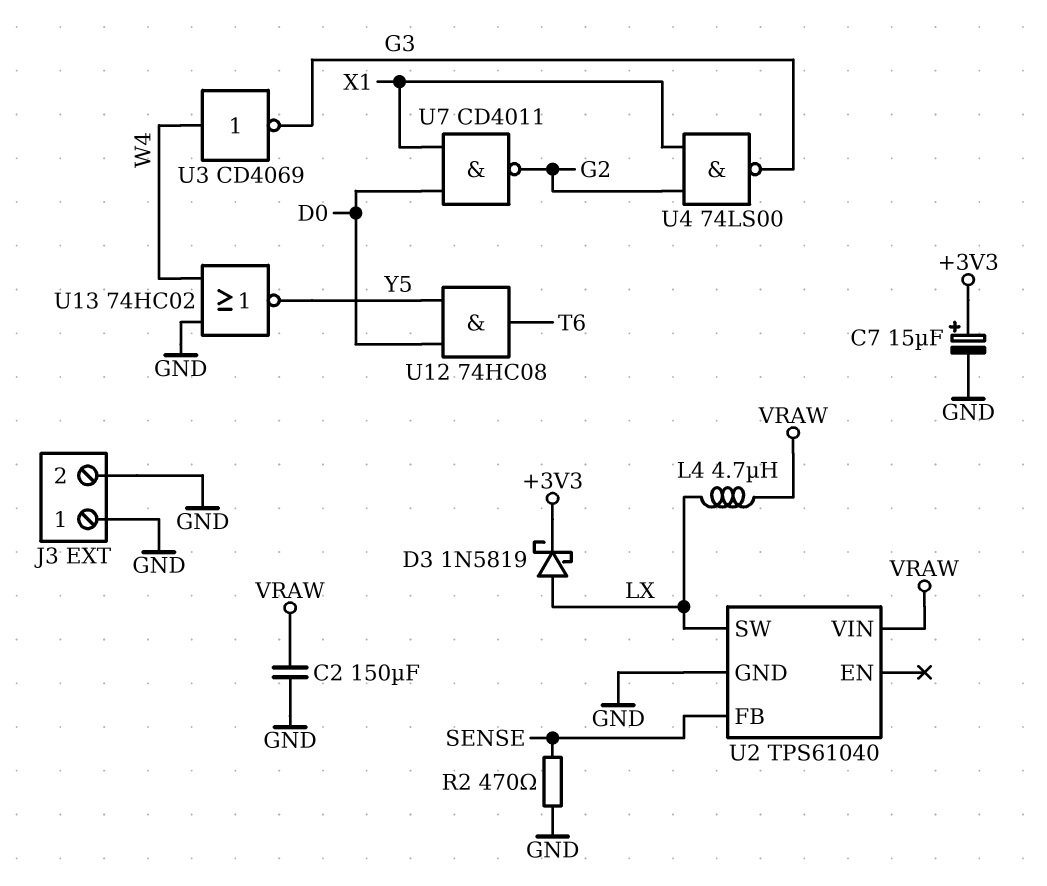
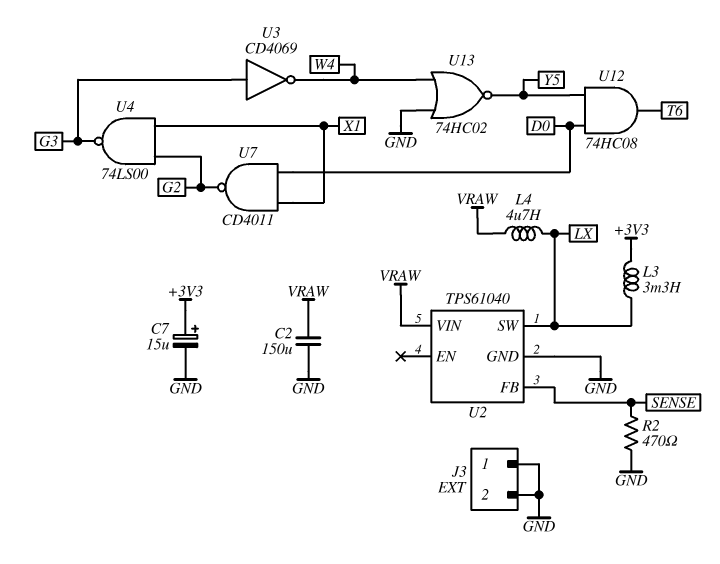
D3: schottky 1N5819 (A LX, K +3V3) -> none
L3: none -> 3.3mH (+3V3, LX)
U3: NOT CD4069 (in W4, out G3) -> NOT CD4069 (in G3, out W4)

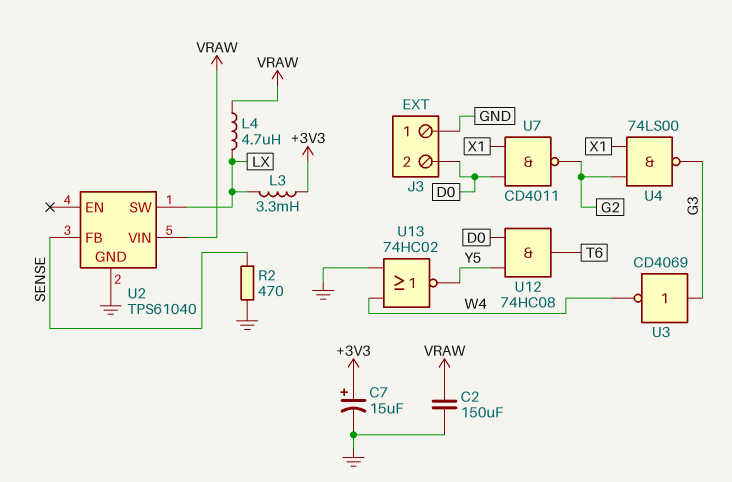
J3 pin 2: GND -> D0

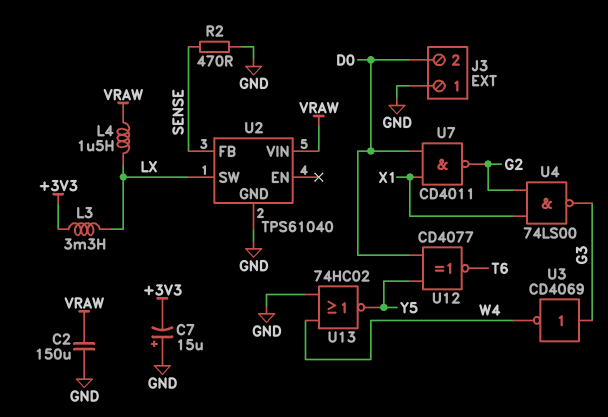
C7: 15uF (plus +3V3, minus GND) -> 15uF (plus GND, minus +3V3)
L4: 4.7uH (LX, VRAW) -> 1.5uH (LX, VRAW)
U12: AND 74HC08 (in D0, in Y5, out T6) -> XNOR CD4077 (in D0, in Y5, out T6)

